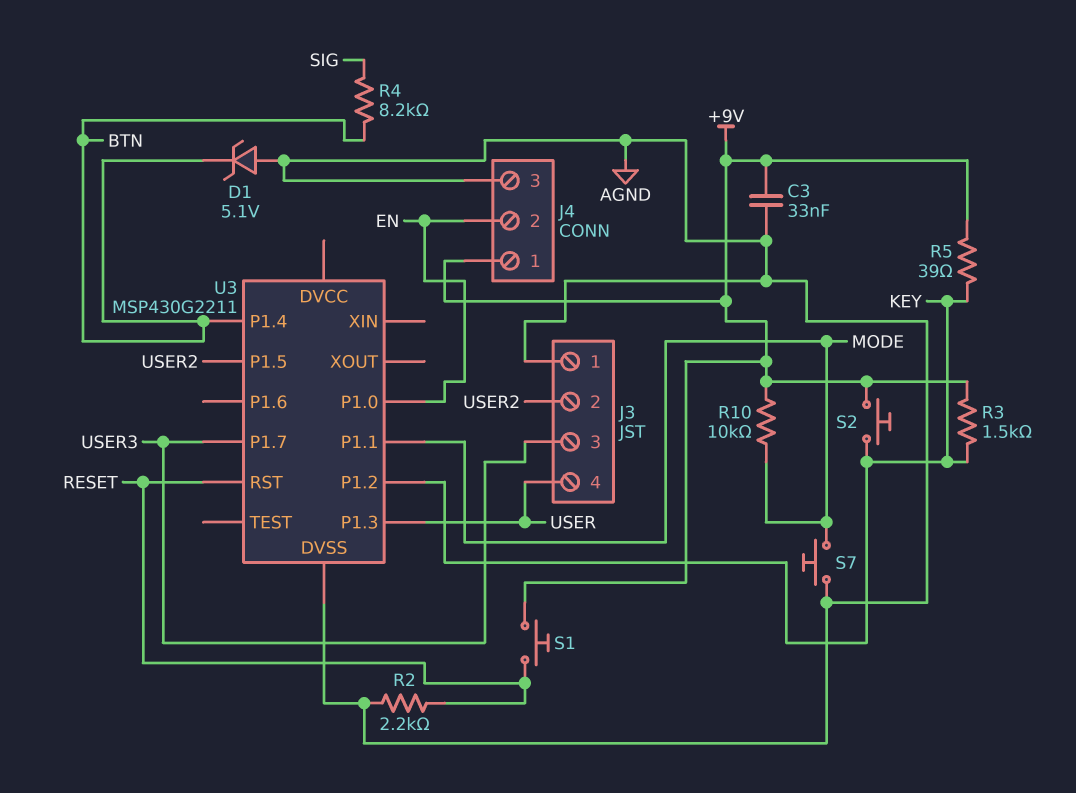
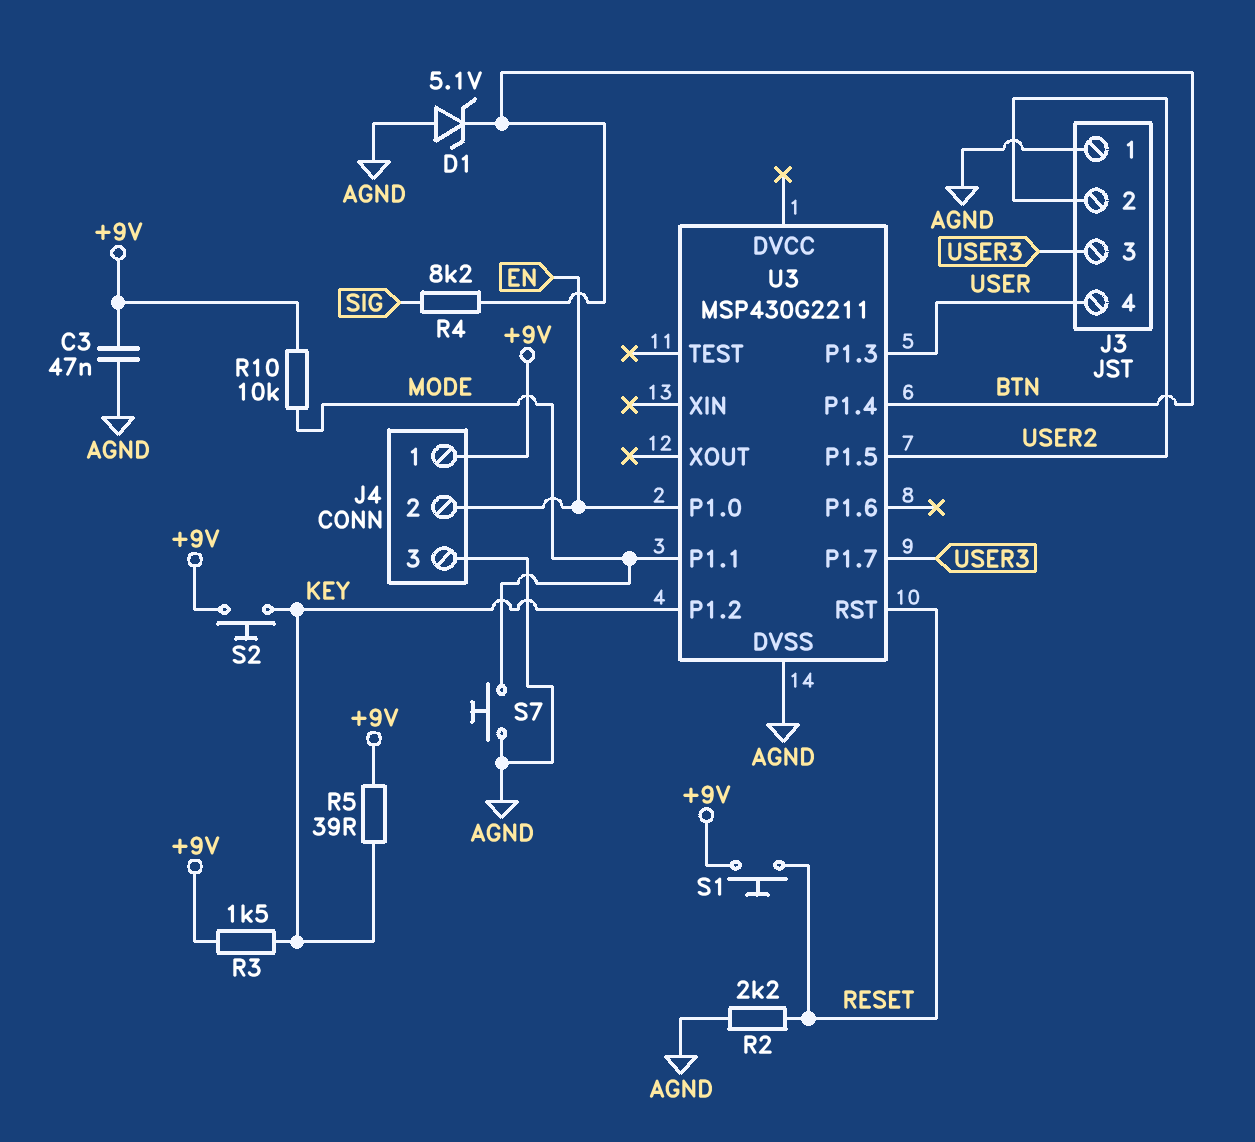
C3: 33nF (+9V, AGND) -> 47nF (+9V, AGND)

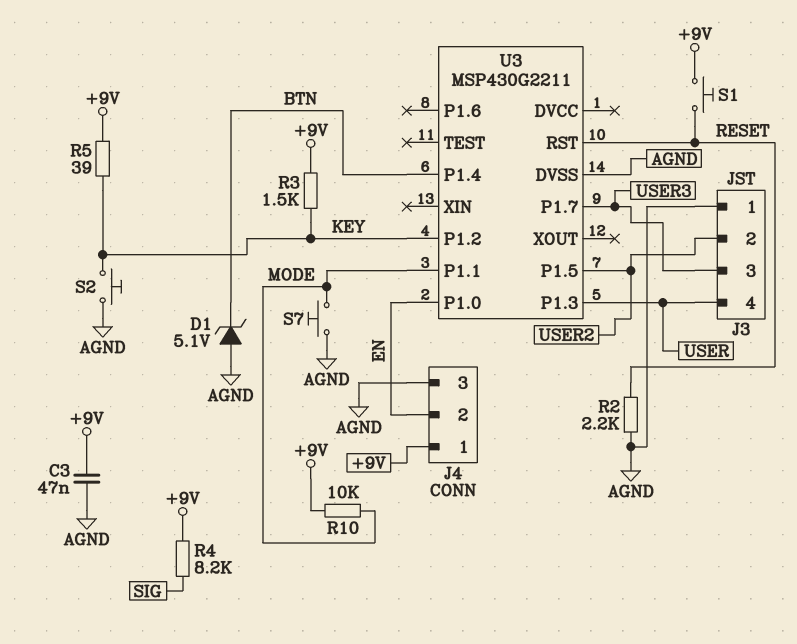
R4: 8.2k (BTN, SIG) -> 8.2k (+9V, SIG)
S2: button (+9V, KEY) -> button (AGND, KEY)

